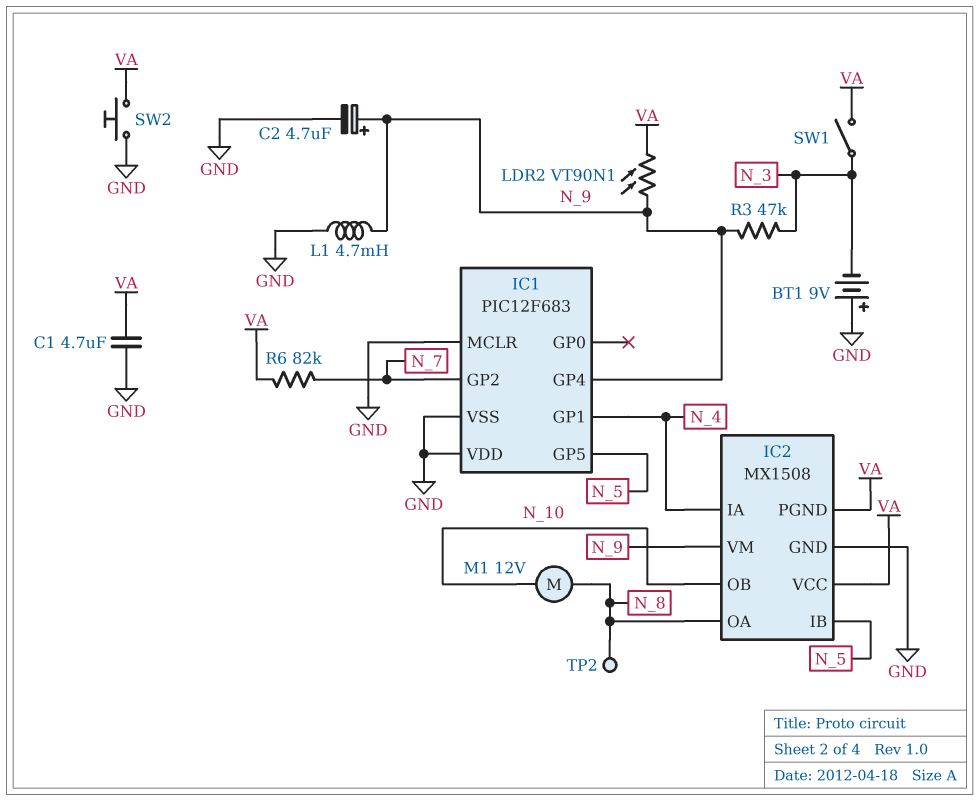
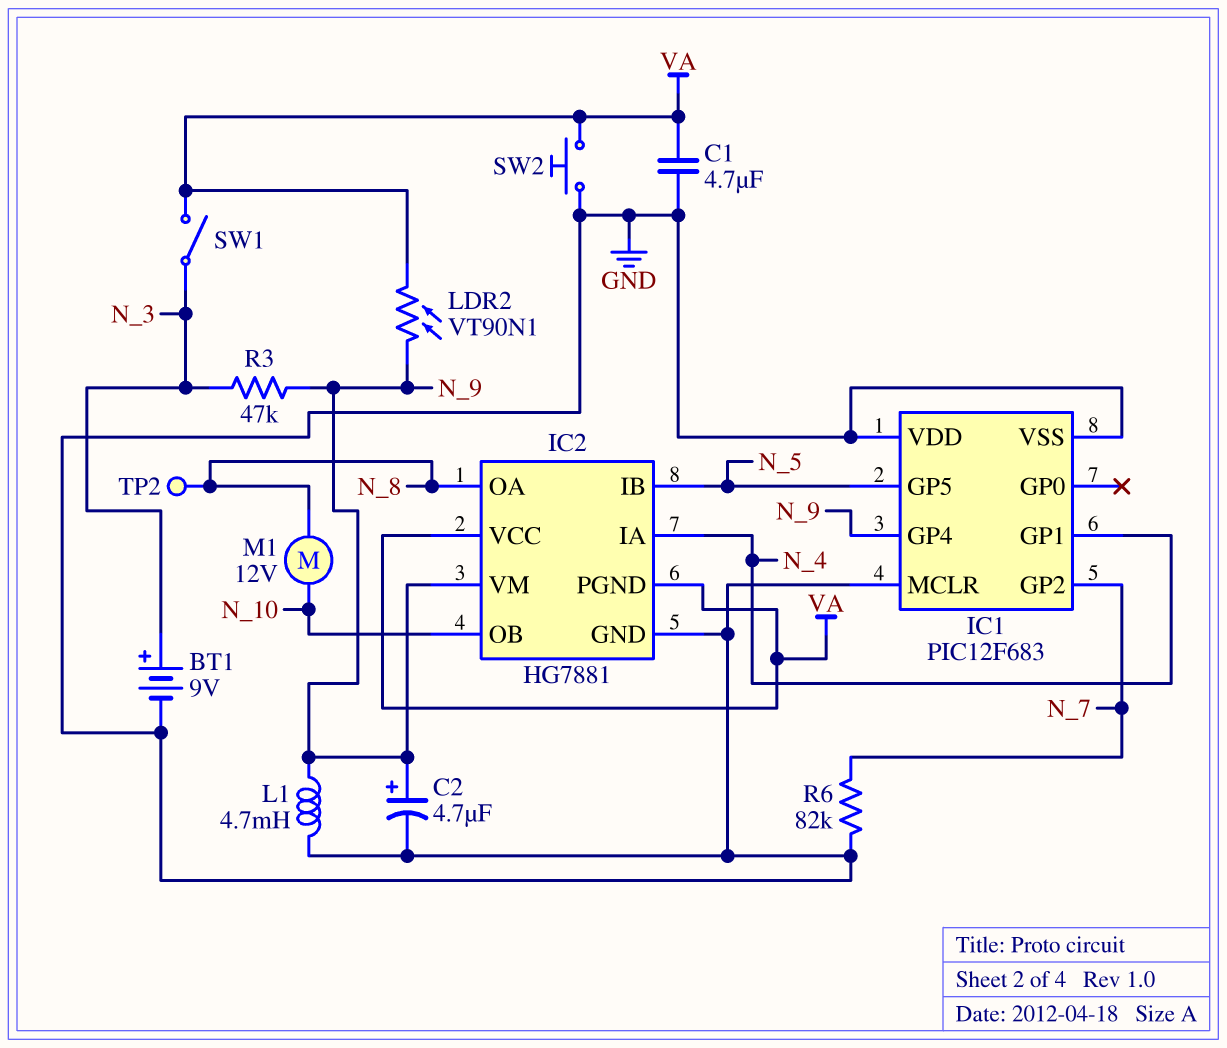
BT1: 9V (plus GND, minus N_3) -> 9V (plus N_3, minus GND)
IC2: MX1508 -> HG7881
R6: 82k (N_7, VA) -> 82k (GND, N_7)

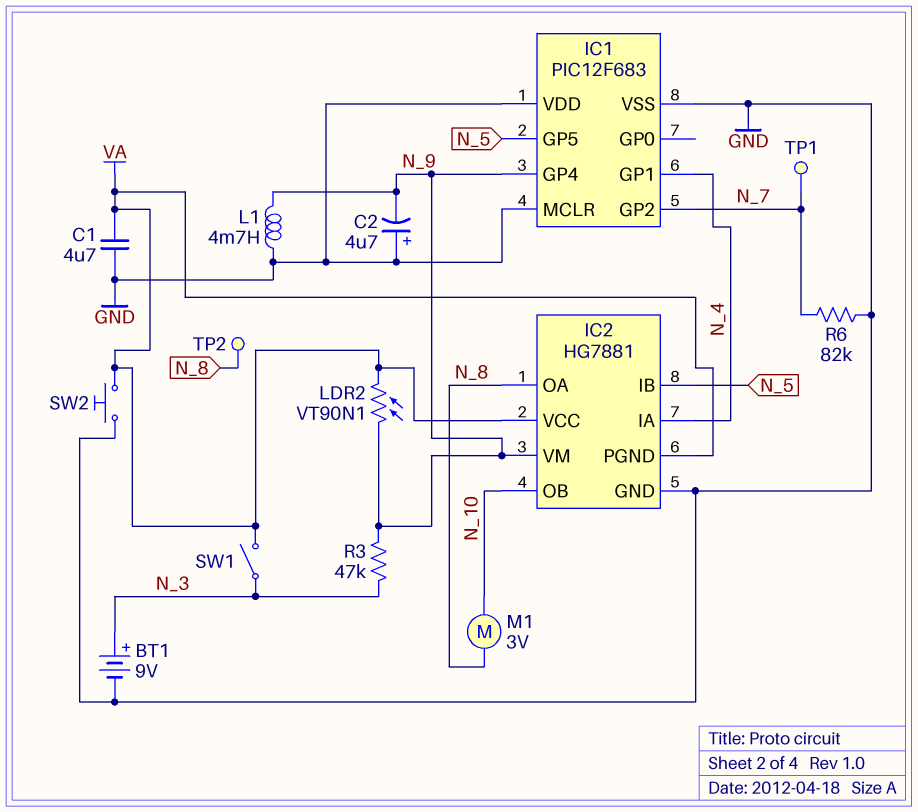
C2: 4.7uF (plus N_9, minus GND) -> 4.7uF (plus GND, minus N_9)
M1: motor 12V (N_8, N_10) -> motor 3V (N_8, N_10)
TP1: none -> test point (N_7)

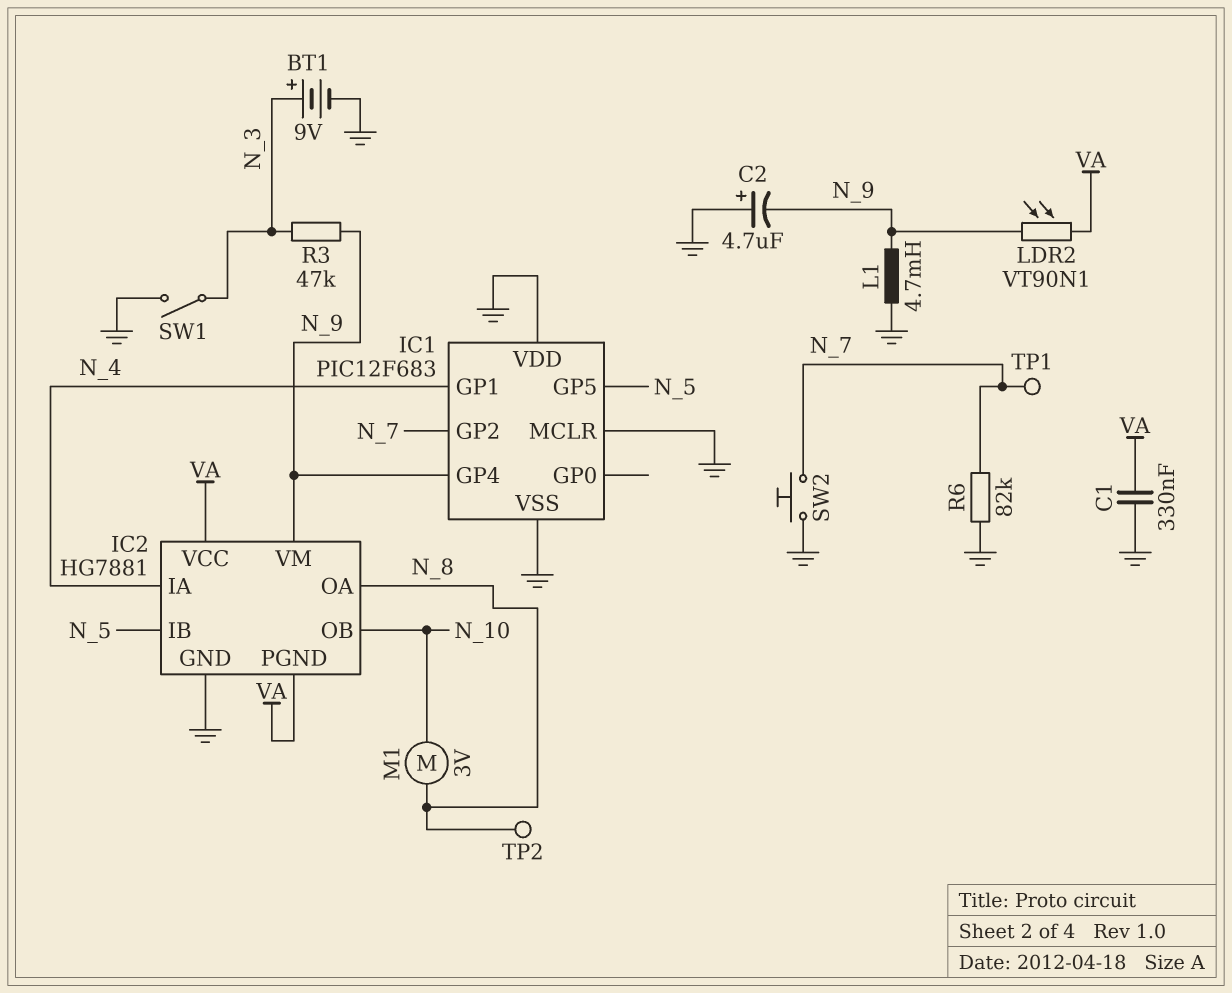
C1: 4.7uF (GND, VA) -> 330nF (GND, VA)
SW1: switch (N_3, VA) -> switch (GND, N_3)
SW2: button (GND, VA) -> button (GND, N_7)

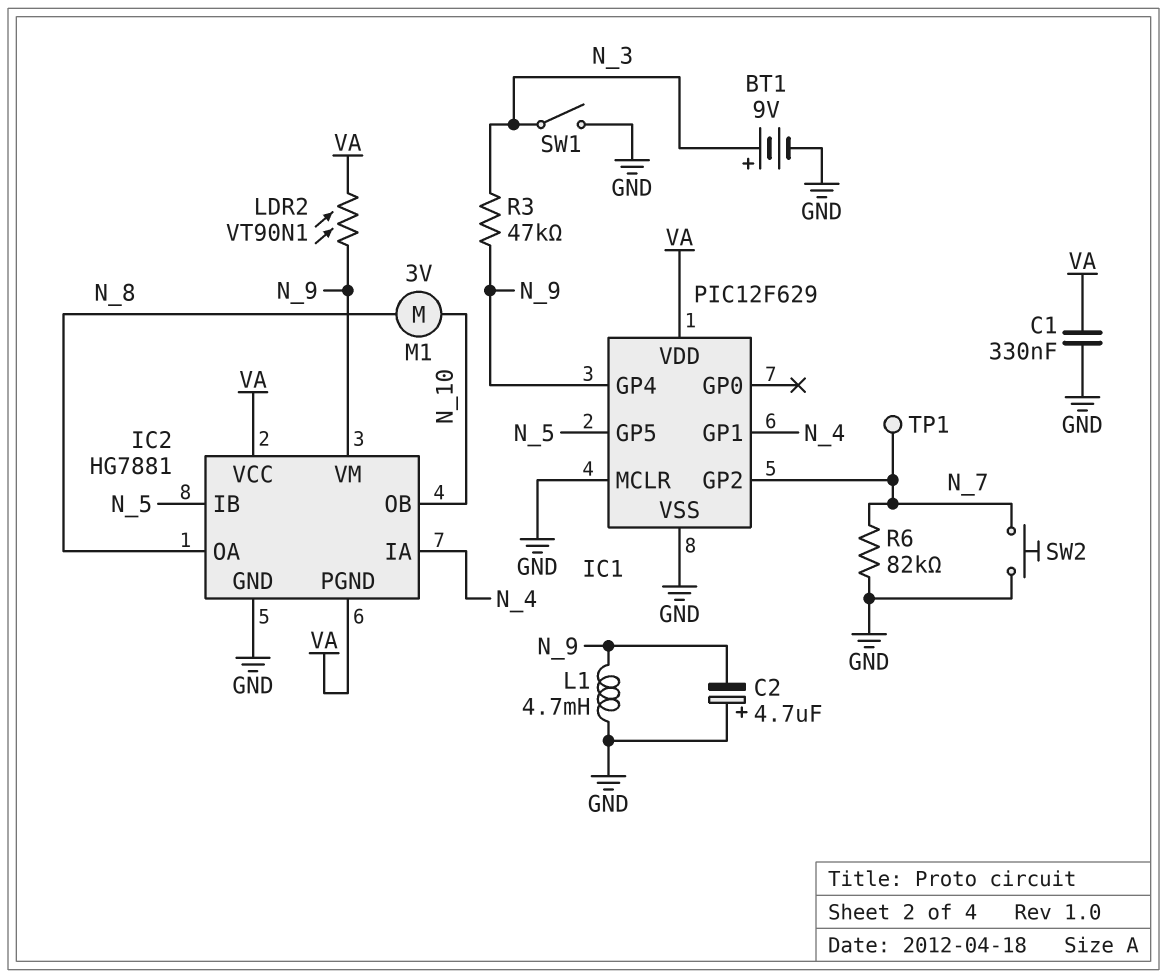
IC1: PIC12F683 -> PIC12F629
IC1 pin VDD: GND -> VA
TP2: test point (N_8) -> none

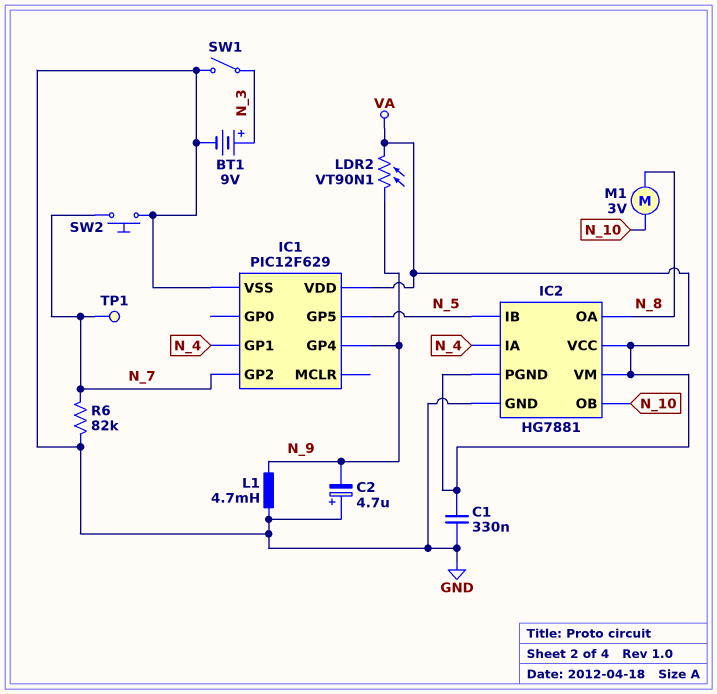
IC1 pin MCLR: GND -> none
IC2 pin VM: N_9 -> VA
R3: 47k (N_3, N_9) -> none

